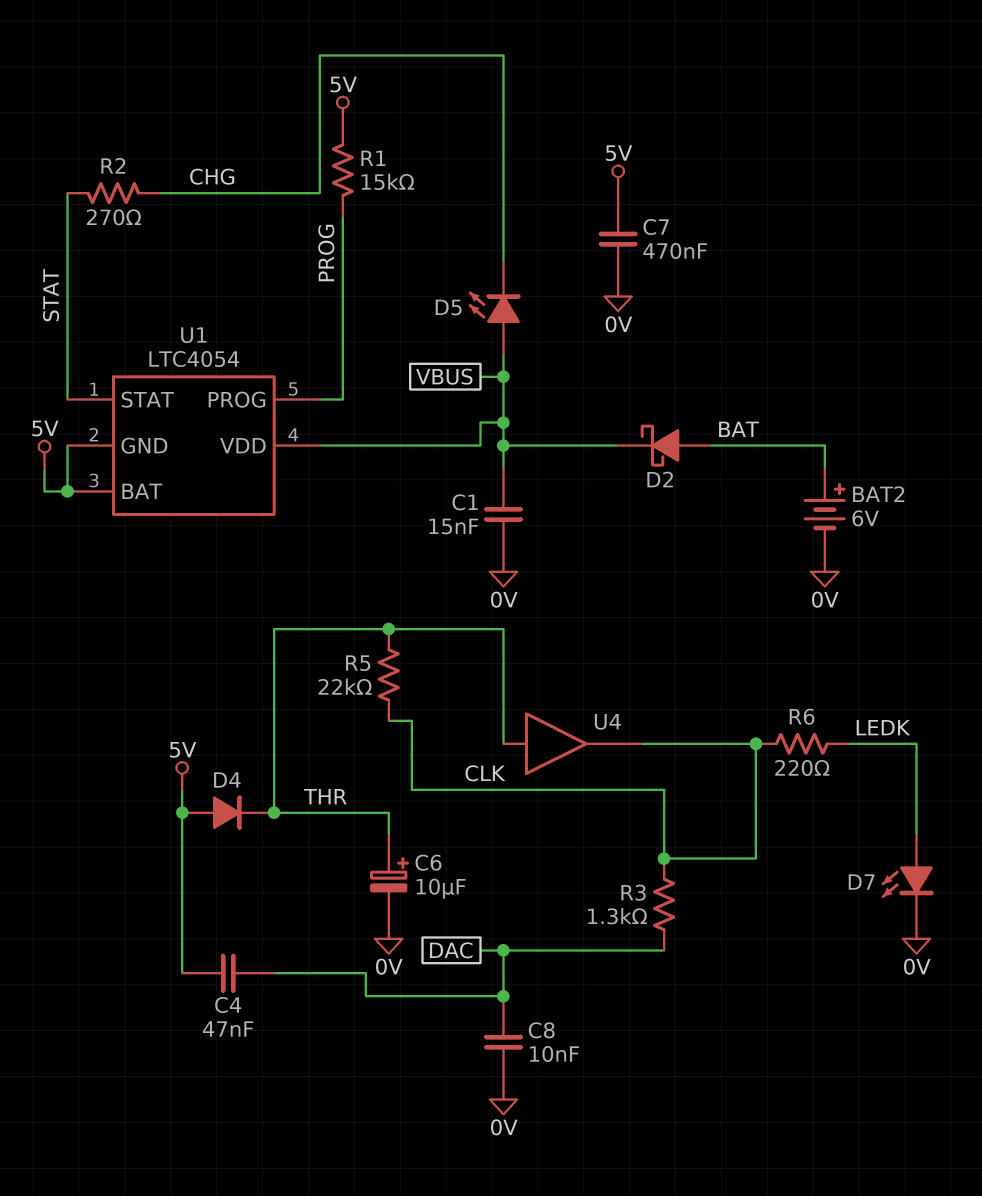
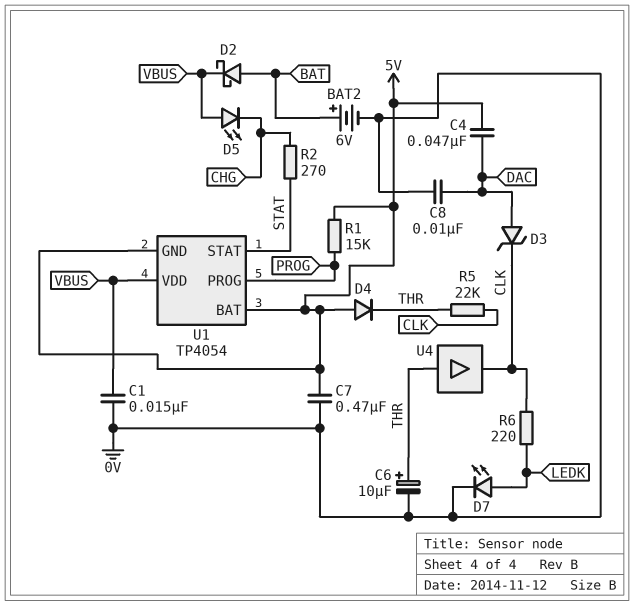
D3: none -> zener (A DAC, K CLK)
R3: 1.3k (CLK, DAC) -> none
U1: LTC4054 -> TP4054

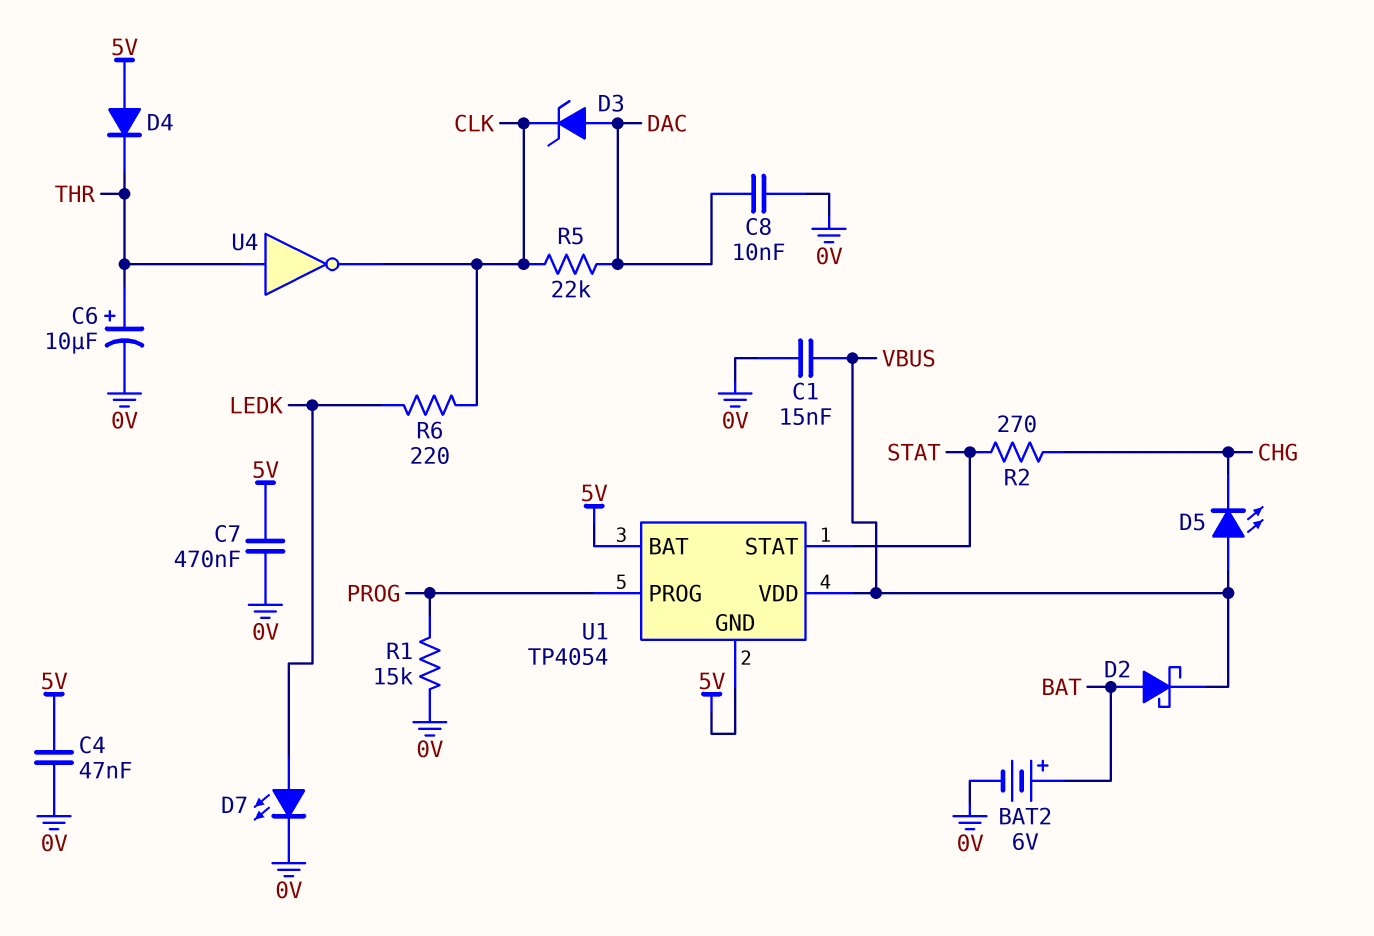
C4: 47nF (5V, DAC) -> 47nF (0V, 5V)
R1: 15k (5V, PROG) -> 15k (0V, PROG)
R5: 22k (CLK, THR) -> 22k (CLK, DAC)
U4: buffer (in THR, out CLK) -> NOT (in THR, out CLK)

